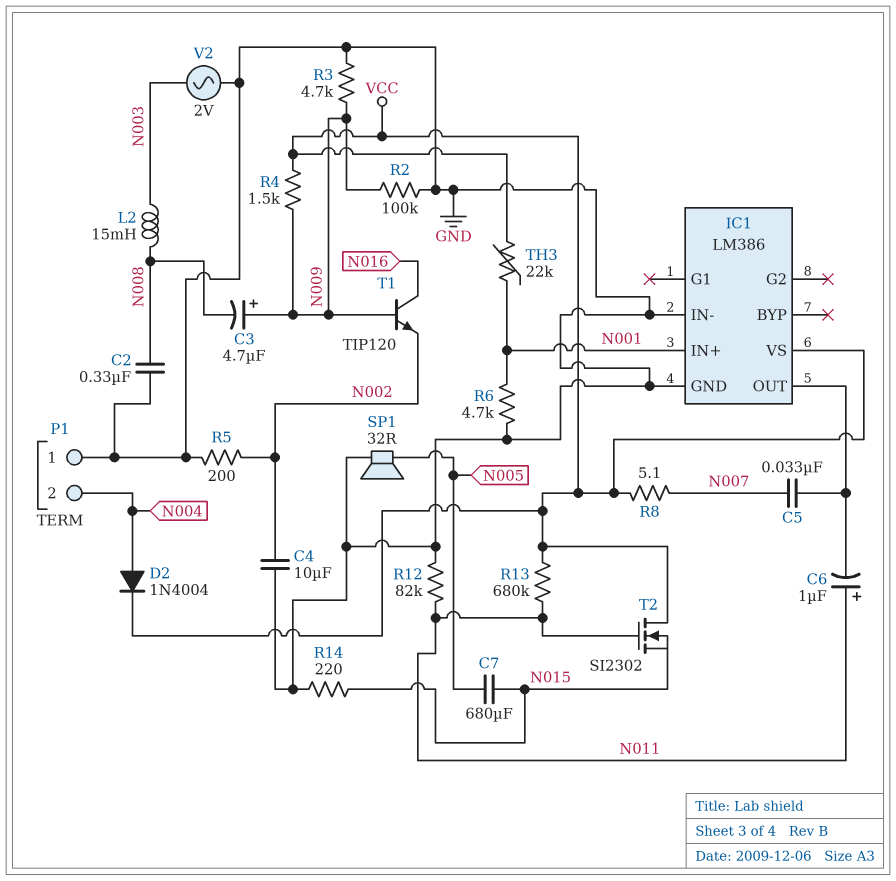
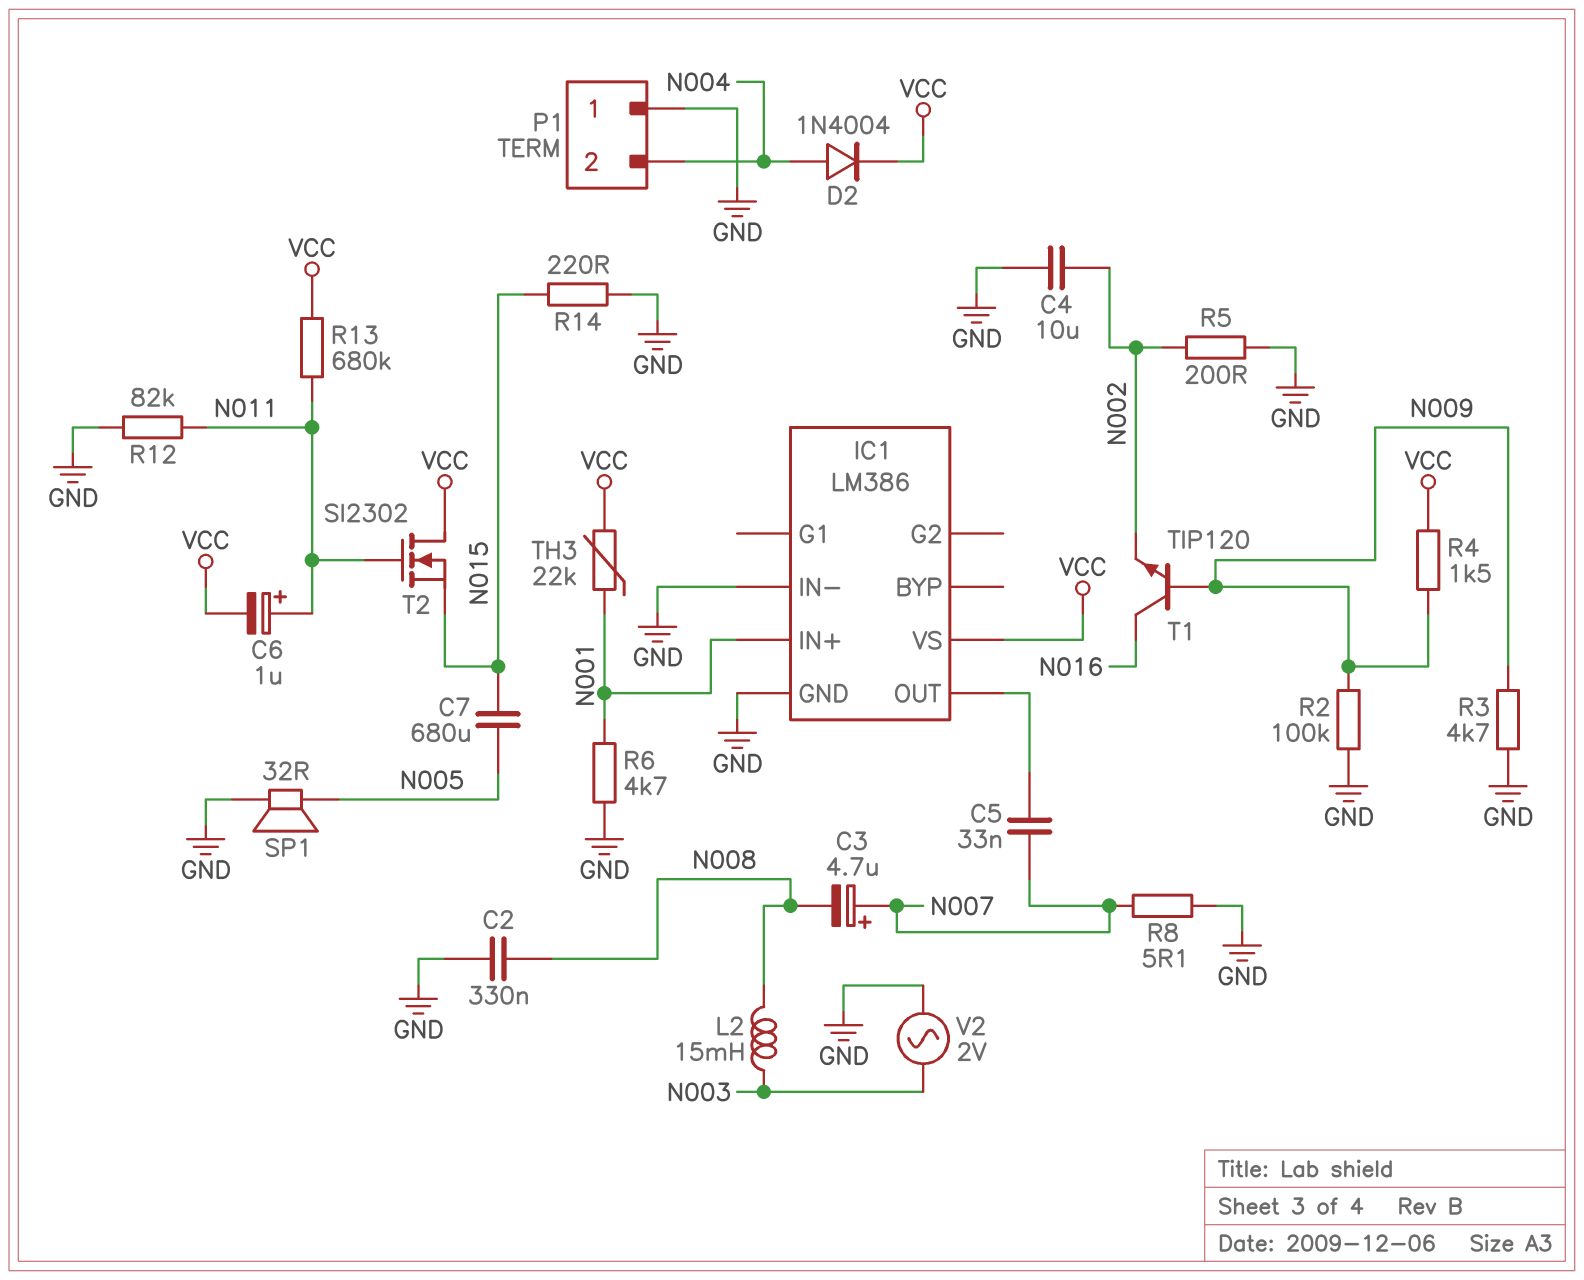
C3: 4.7uF (plus N009, minus N008) -> 4.7uF (plus N007, minus N008)
C6: 1uF (plus N011, minus IC1/OUT) -> 1uF (plus N011, minus VCC)
R8: 5.1 (N007, VCC) -> 5.1 (GND, N007)

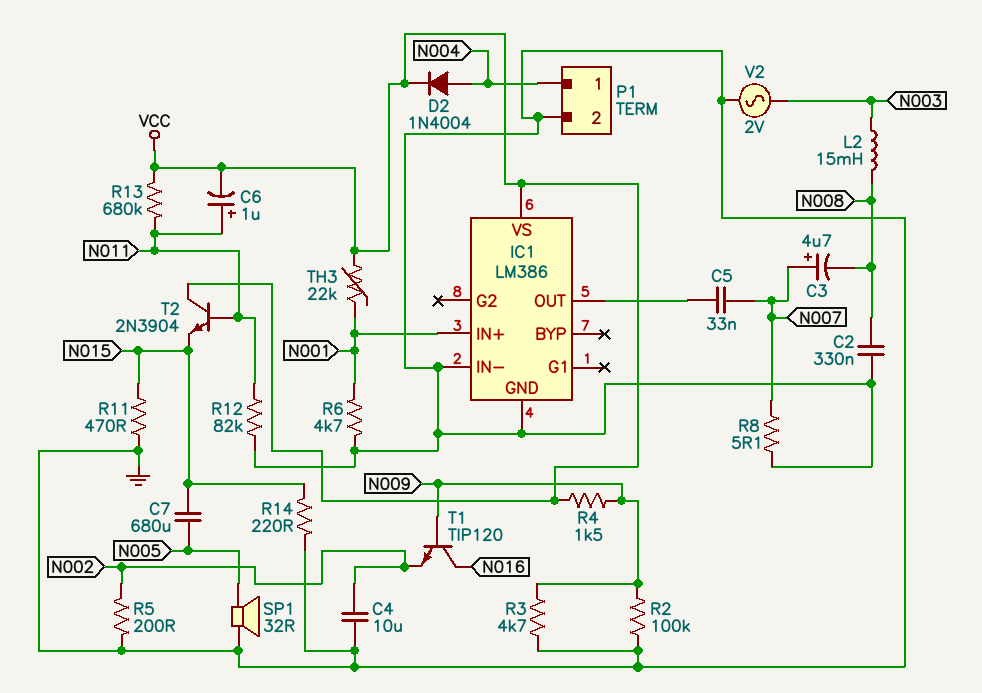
P1 pin 1: GND -> N004
P1 pin 2: N004 -> GND
R11: none -> 470 (GND, N015)
T2: NMOS SI2302 (G N011, D VCC, S N015) -> NPN 2N3904 (B N011, C VCC, E N015)

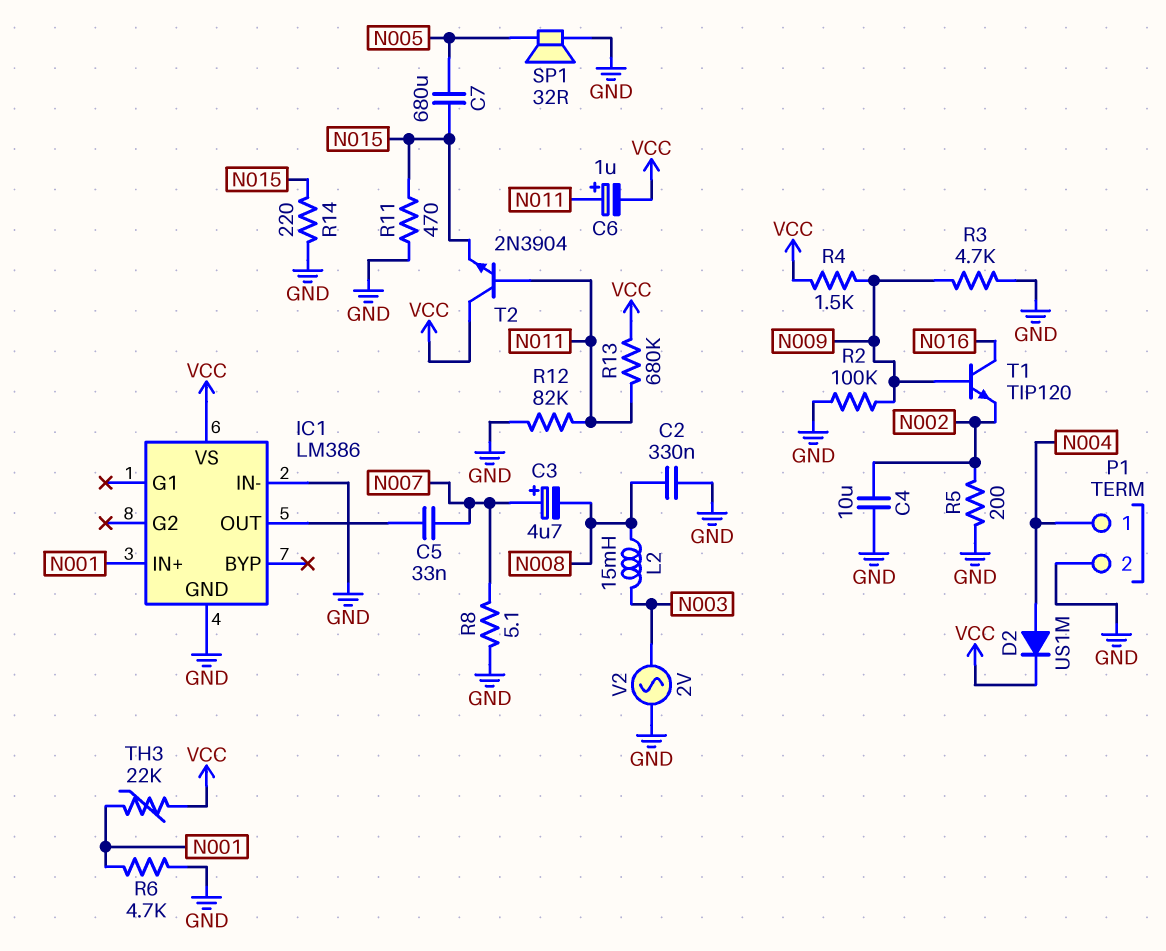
D2: diode 1N4004 (A N004, K VCC) -> diode US1M (A N004, K VCC)

